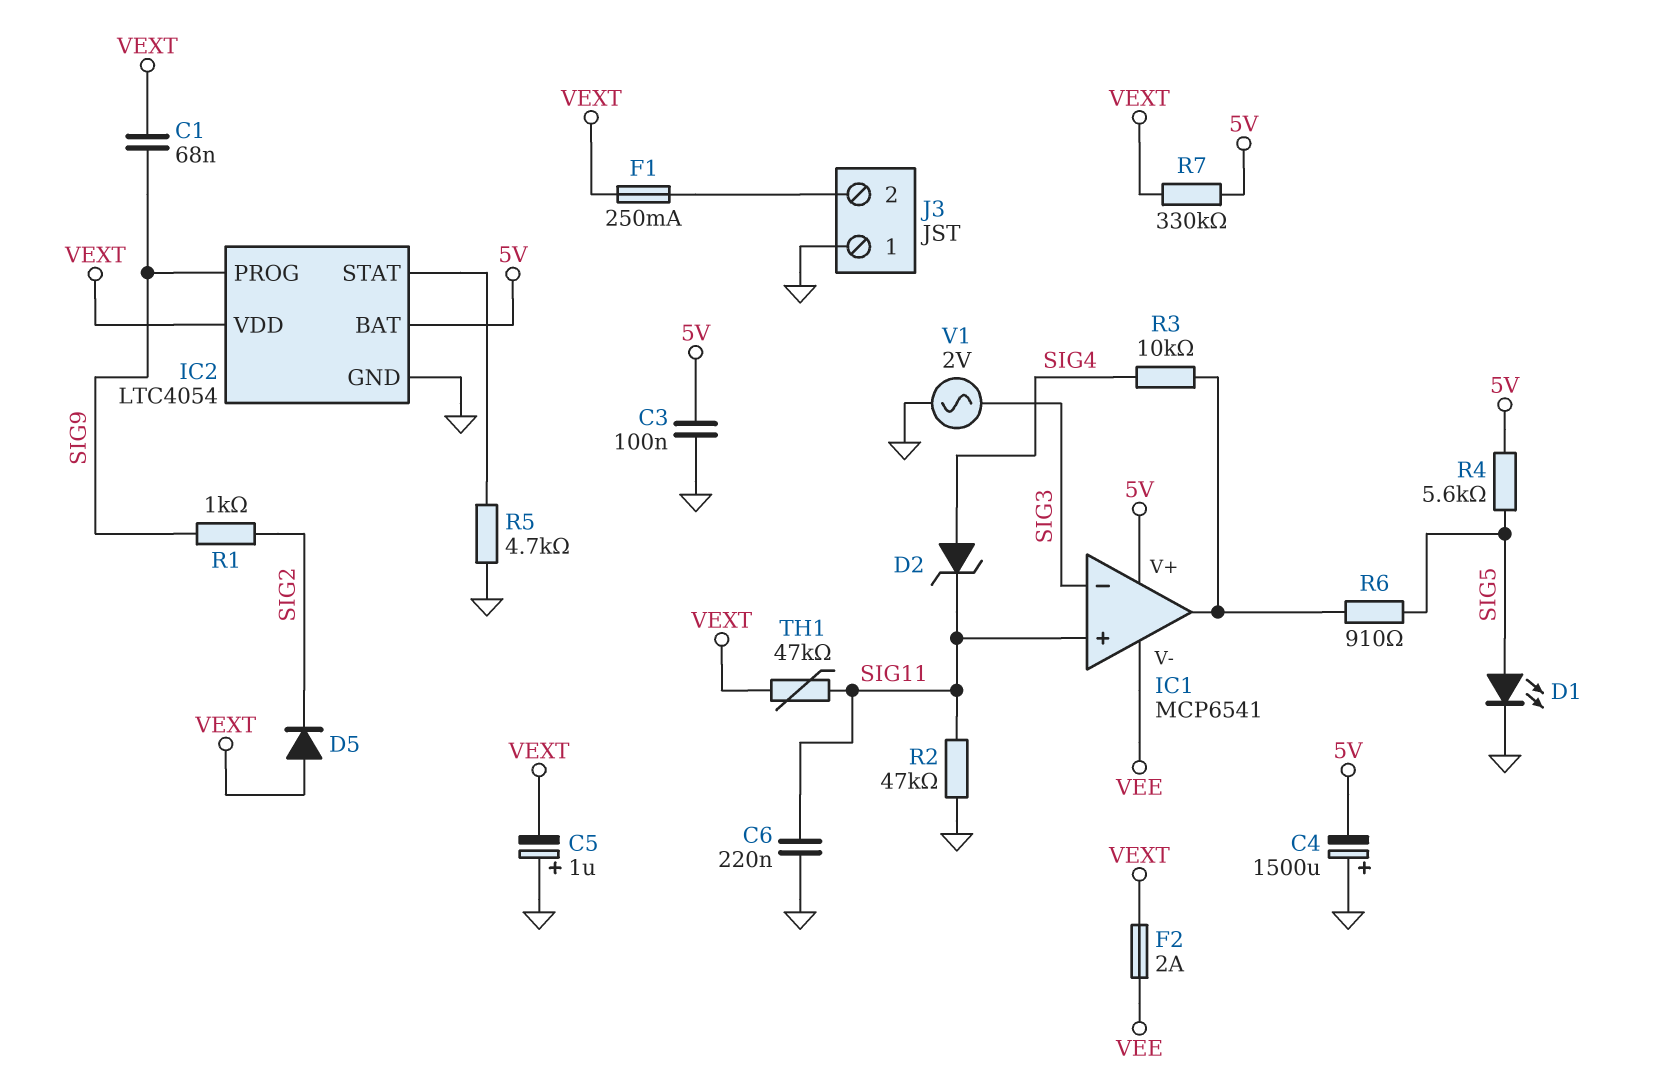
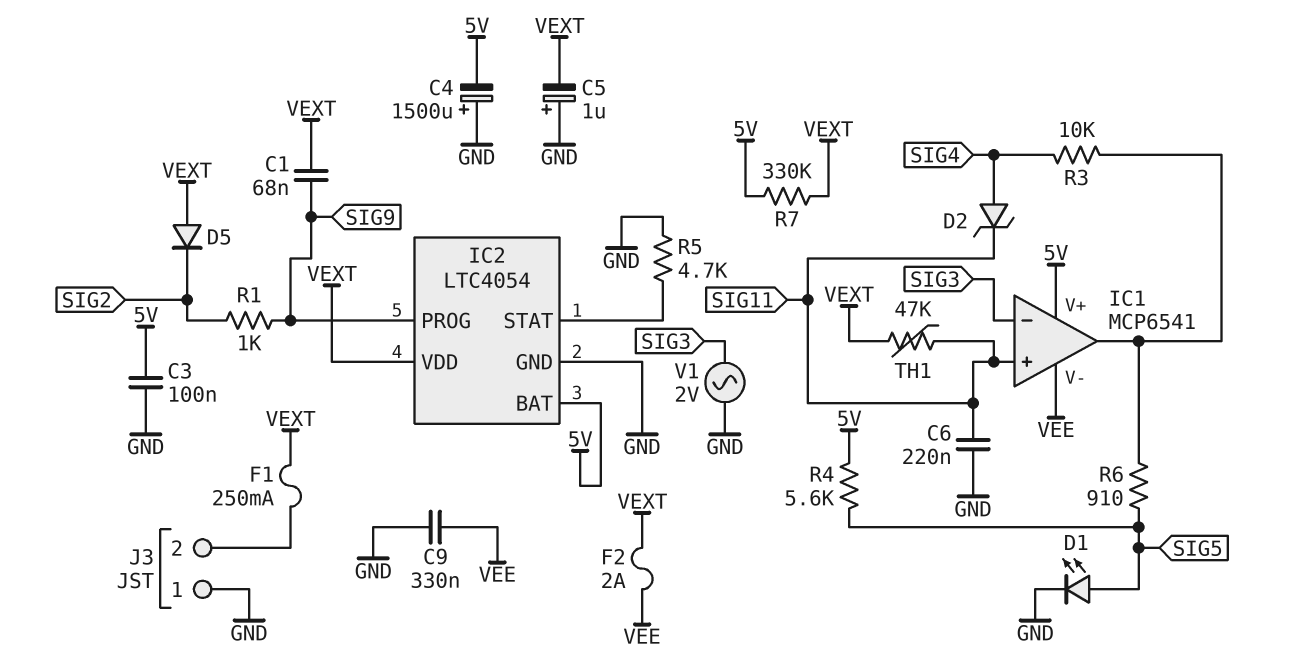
C9: none -> 330nF (GND, VEE)
R2: 47k (GND, SIG11) -> none

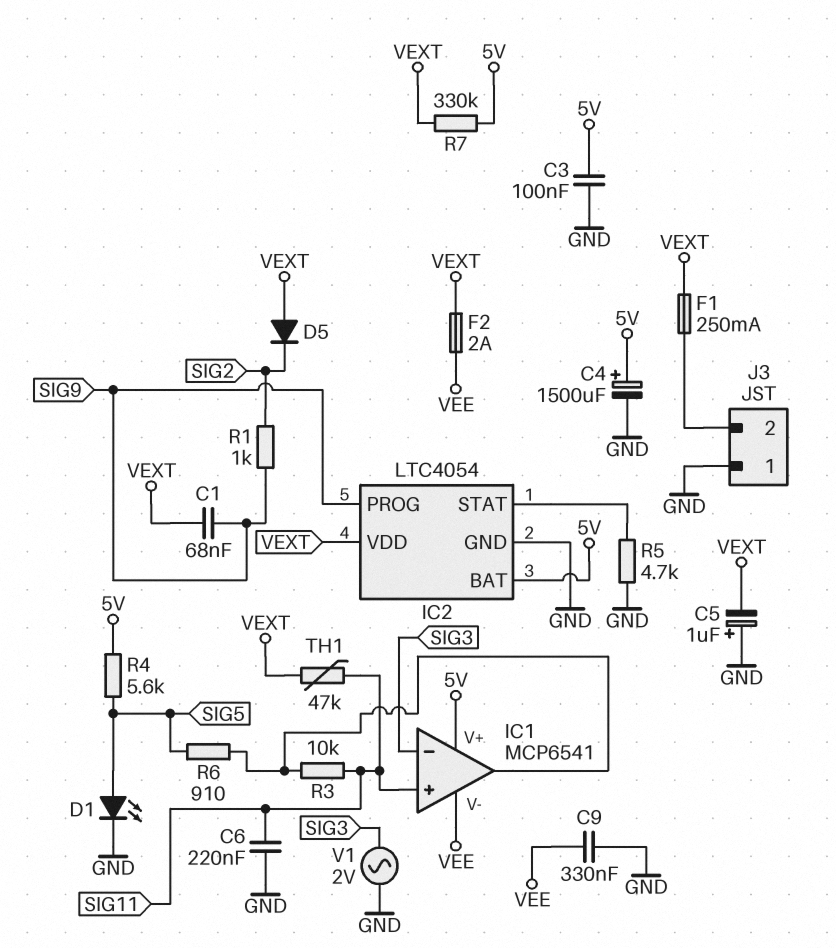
C4: 1500uF (plus GND, minus 5V) -> 1500uF (plus 5V, minus GND)
D2: zener (A SIG4, K SIG11) -> none
R3: 10k (IC1/out, SIG4) -> 10k (IC1/out, SIG11)

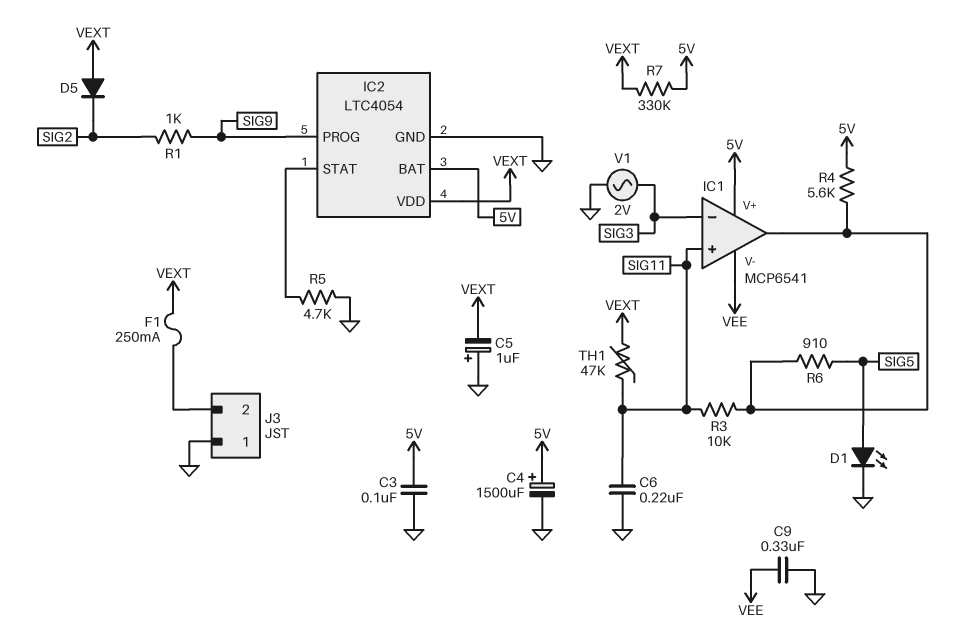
C1: 68nF (SIG9, VEXT) -> none
F2: 2A (VEE, VEXT) -> none
R4: 5.6k (5V, SIG5) -> 5.6k (5V, IC1/out)

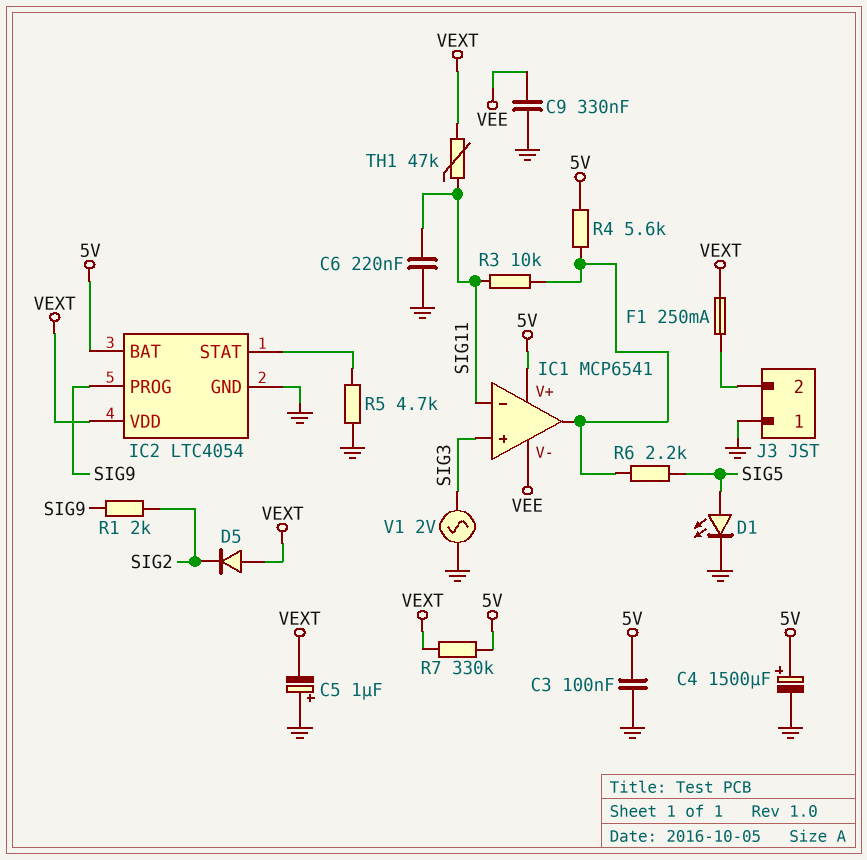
IC1 pin in+: SIG11 -> SIG3
IC1 pin in-: SIG3 -> SIG11
R1: 1k (SIG2, SIG9) -> 2k (SIG2, SIG9)
R6: 910 (IC1/out, SIG5) -> 2.2k (IC1/out, SIG5)

